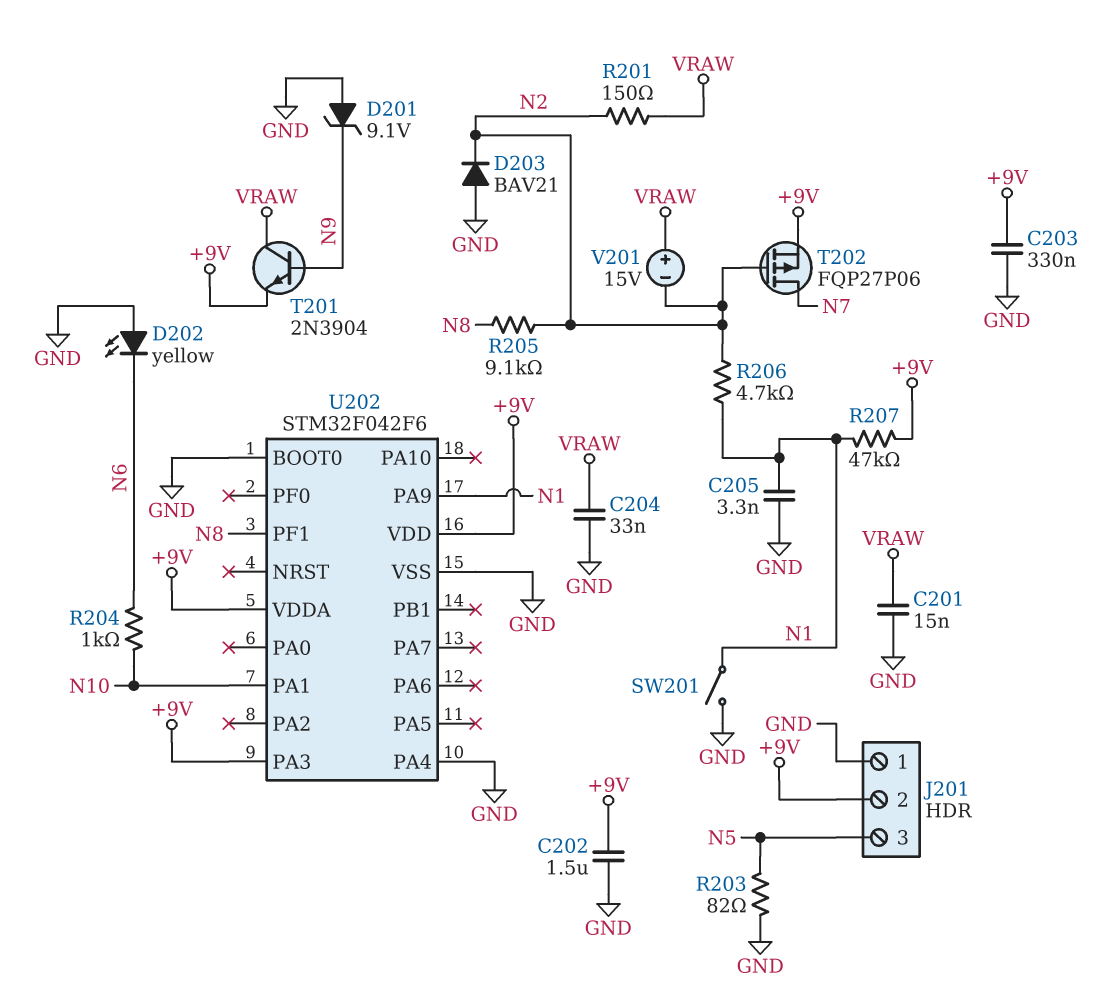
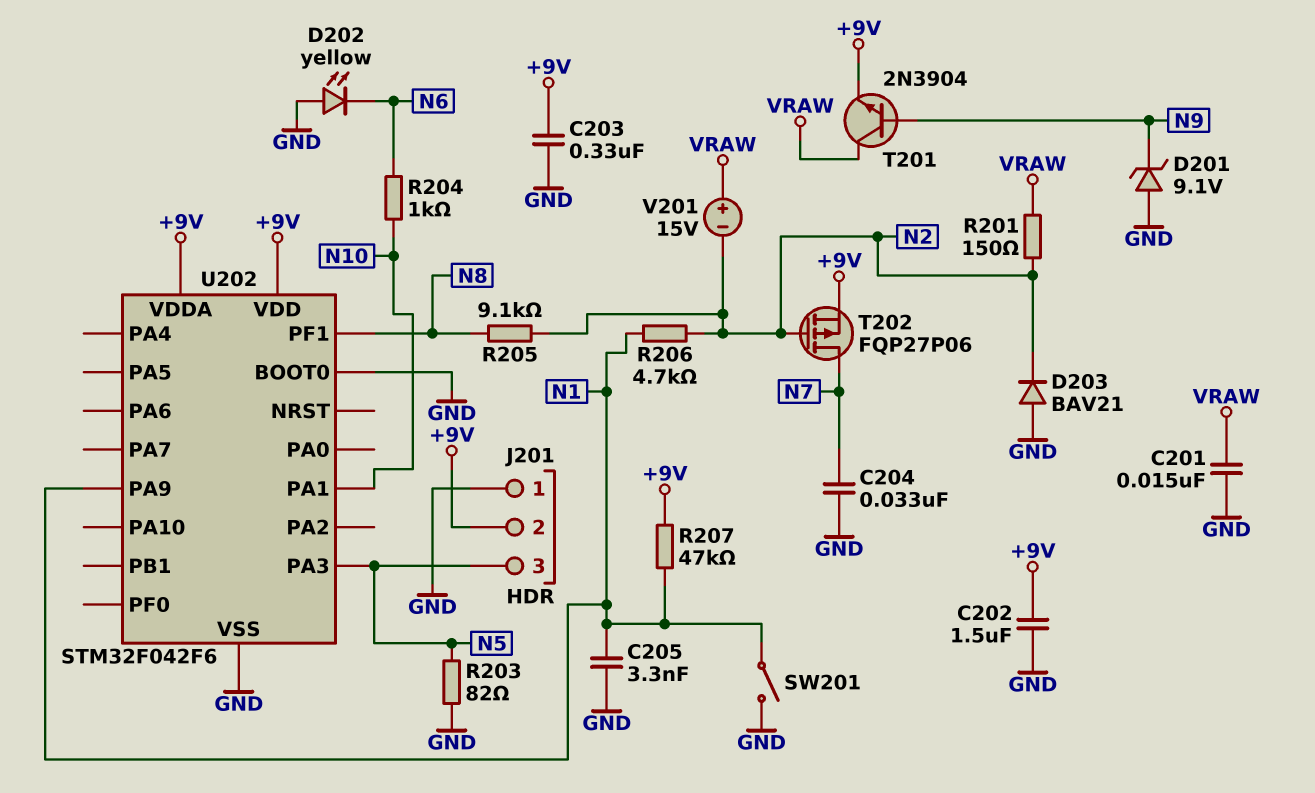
C204: 33nF (GND, VRAW) -> 33nF (GND, N7)
U202 pin PA3: +9V -> N5
U202 pin PA4: GND -> none

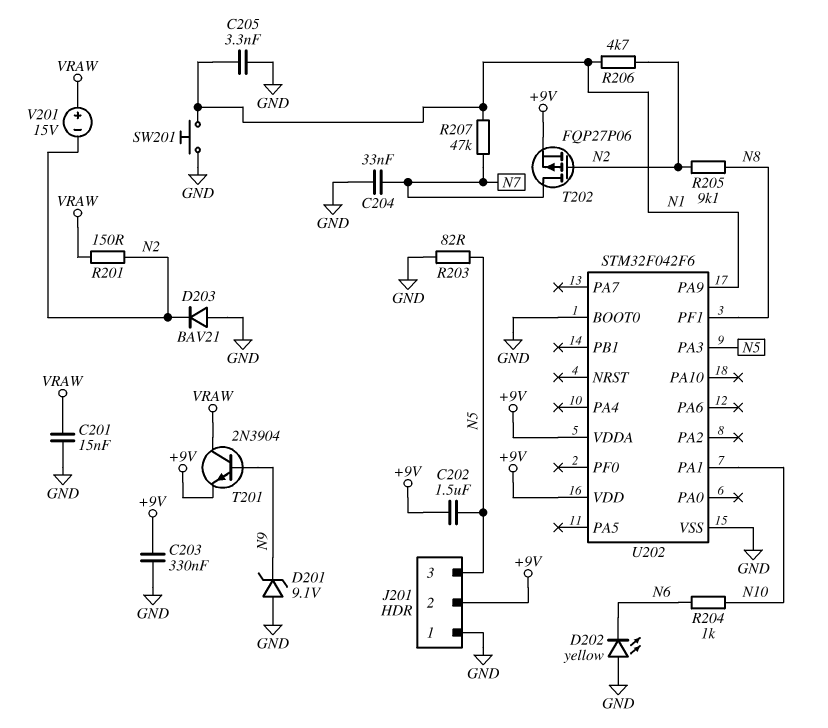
C202: 1.5uF (+9V, GND) -> 1.5uF (+9V, N5)
R207: 47k (+9V, N1) -> 47k (N1, N7)
SW201: switch (GND, N1) -> button (GND, N1)

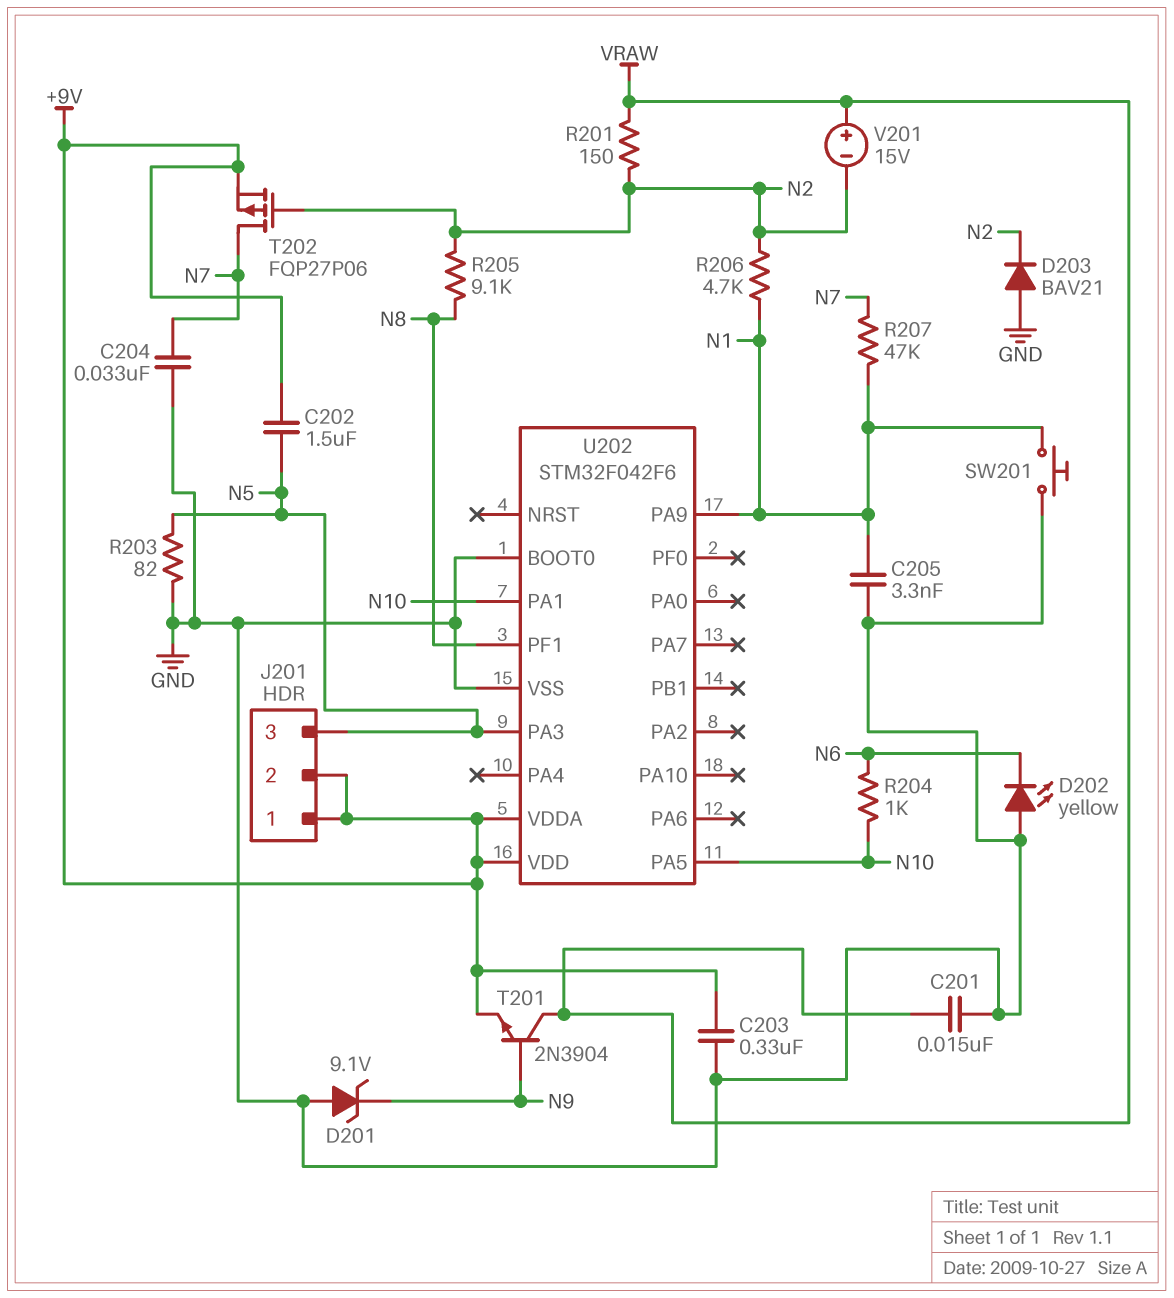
J201 pin 1: GND -> +9V
U202 pin PA5: none -> N10

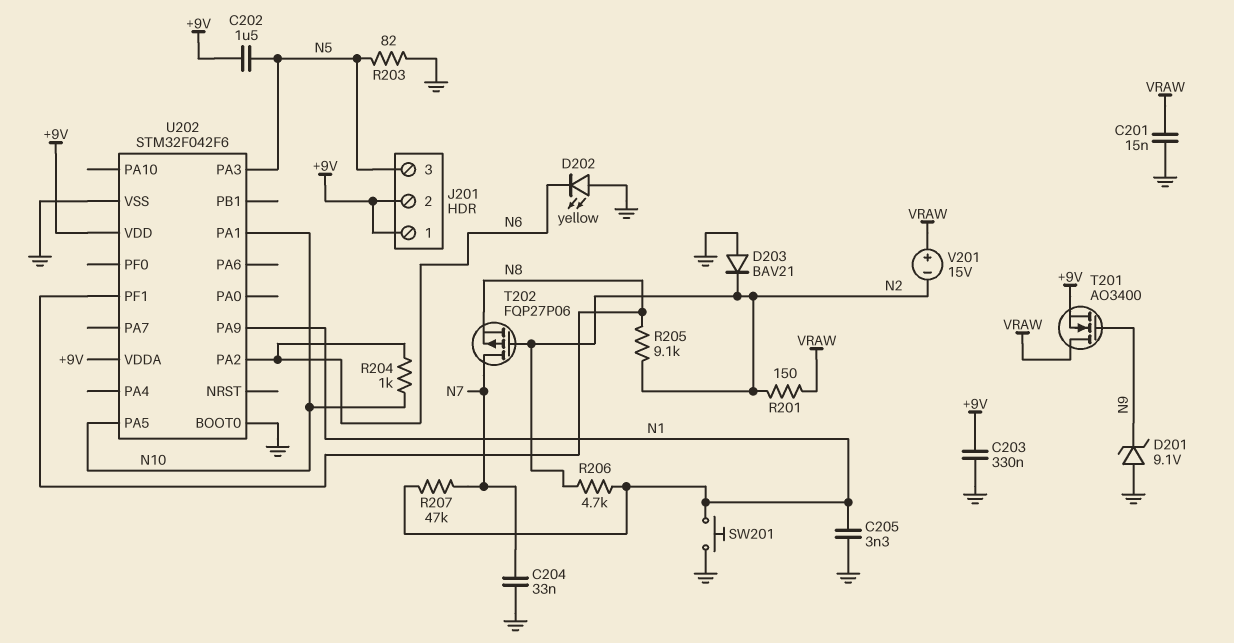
T201: NPN 2N3904 (B N9, C VRAW, E +9V) -> NMOS AO3400 (G N9, D VRAW, S +9V)
T202: PMOS FQP27P06 (G N2, D N7, S +9V) -> PMOS FQP27P06 (G N2, D N7, S N8)
U202 pin PA2: none -> N6

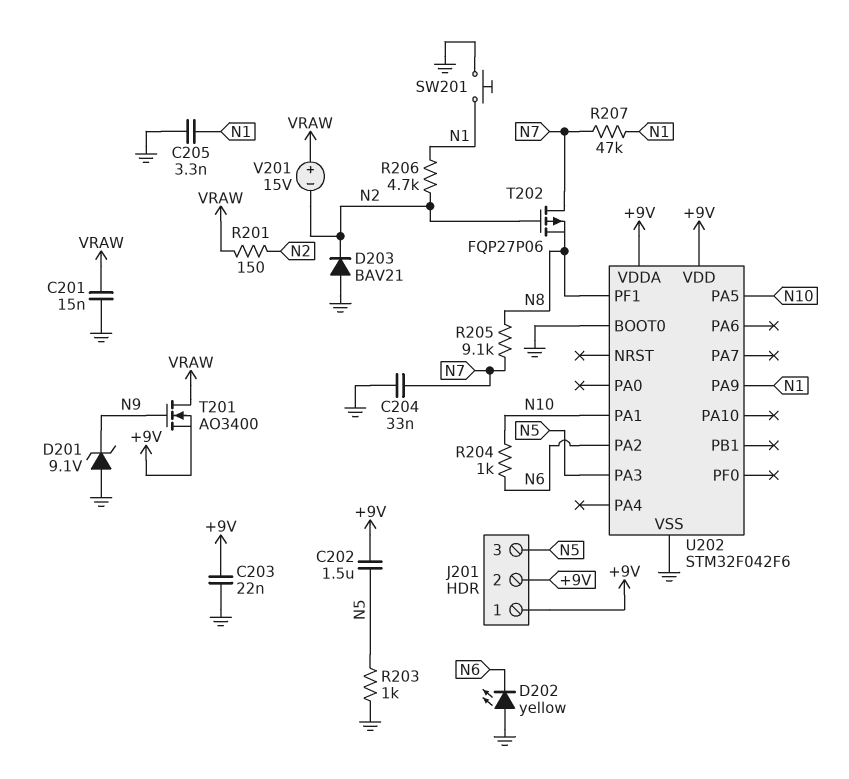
C203: 330nF (+9V, GND) -> 22nF (+9V, GND)
R203: 82 (GND, N5) -> 1k (GND, N5)
R205: 9.1k (N2, N8) -> 9.1k (N7, N8)

